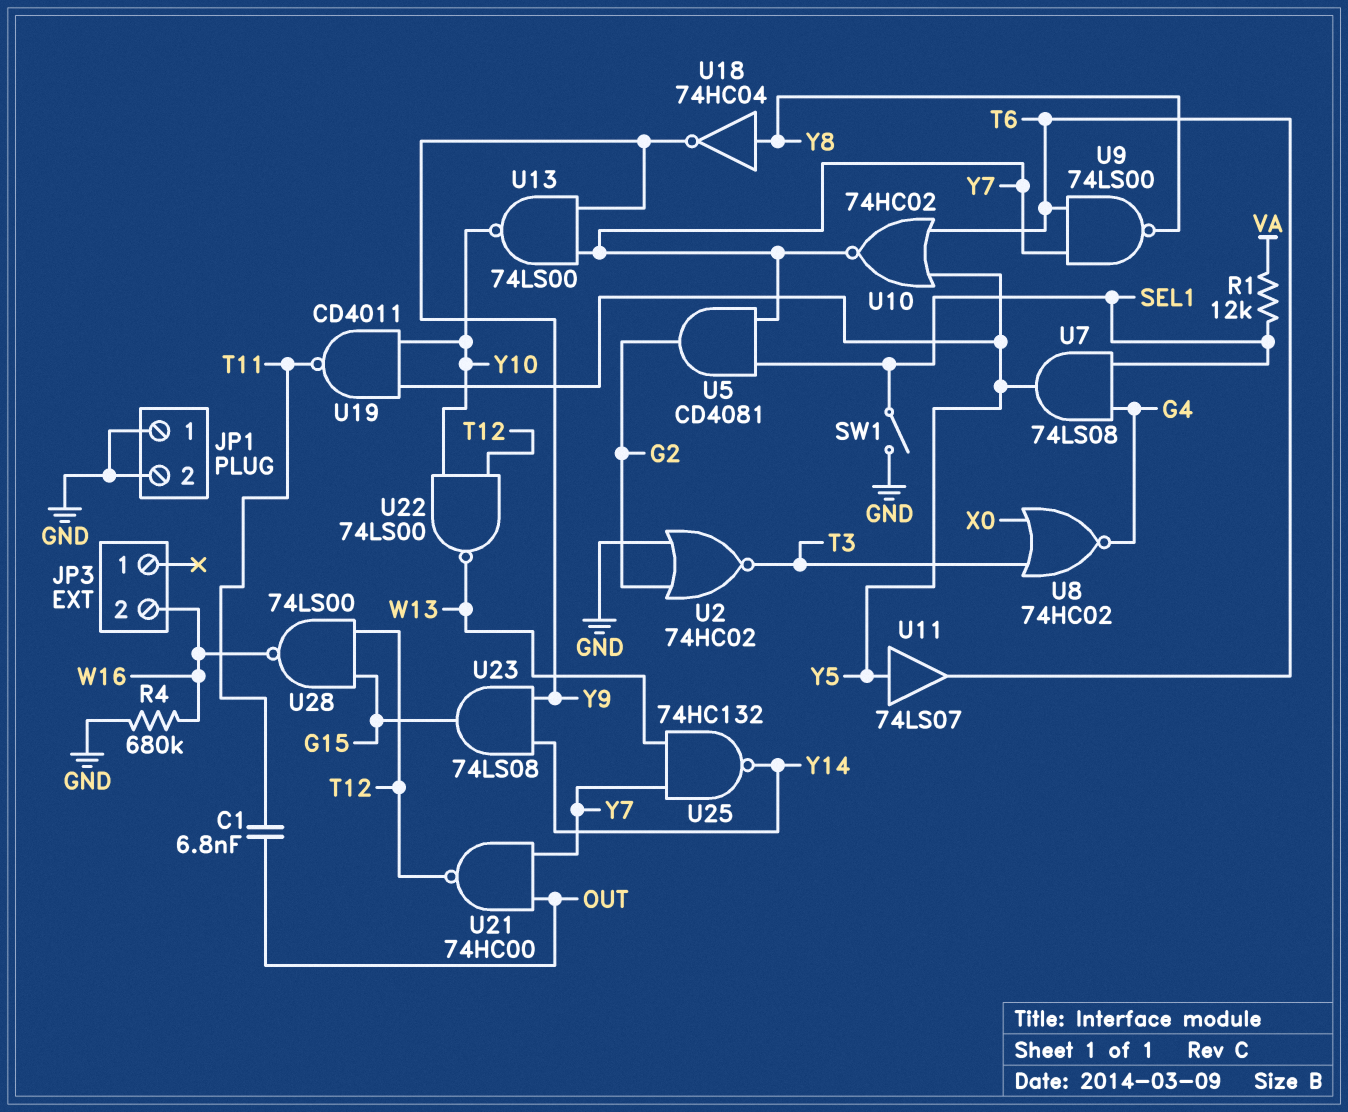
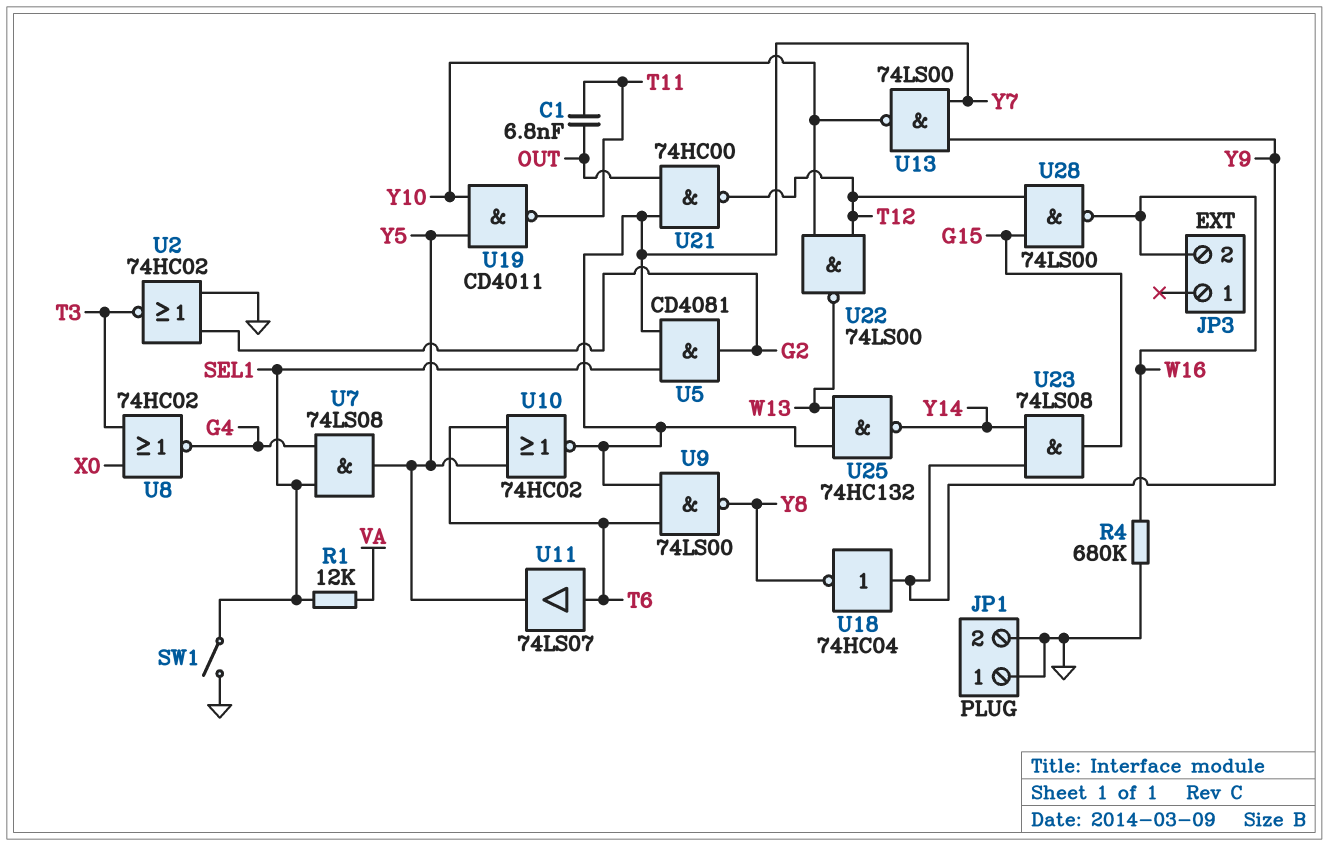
U11: buffer 74LS07 (in Y5, out T6) -> buffer 74LS07 (in T6, out Y5)
U18: NOT 74HC04 (in Y8, out Y9) -> NOT 74HC04 (in Y9, out Y8)

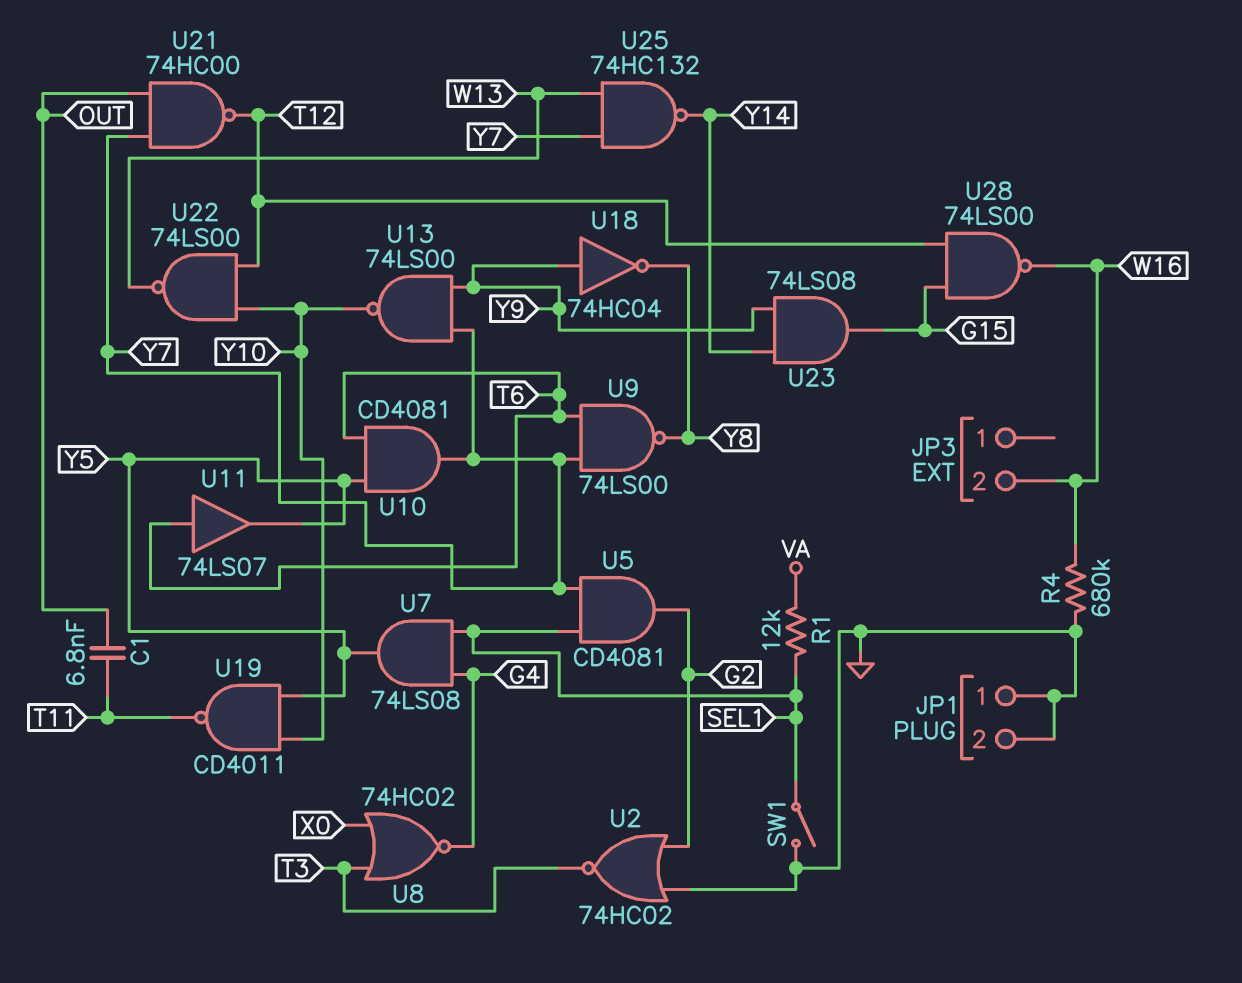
U10: NOR 74HC02 (in T6, in Y5, out Y7) -> AND CD4081 (in T6, in Y5, out Y7)

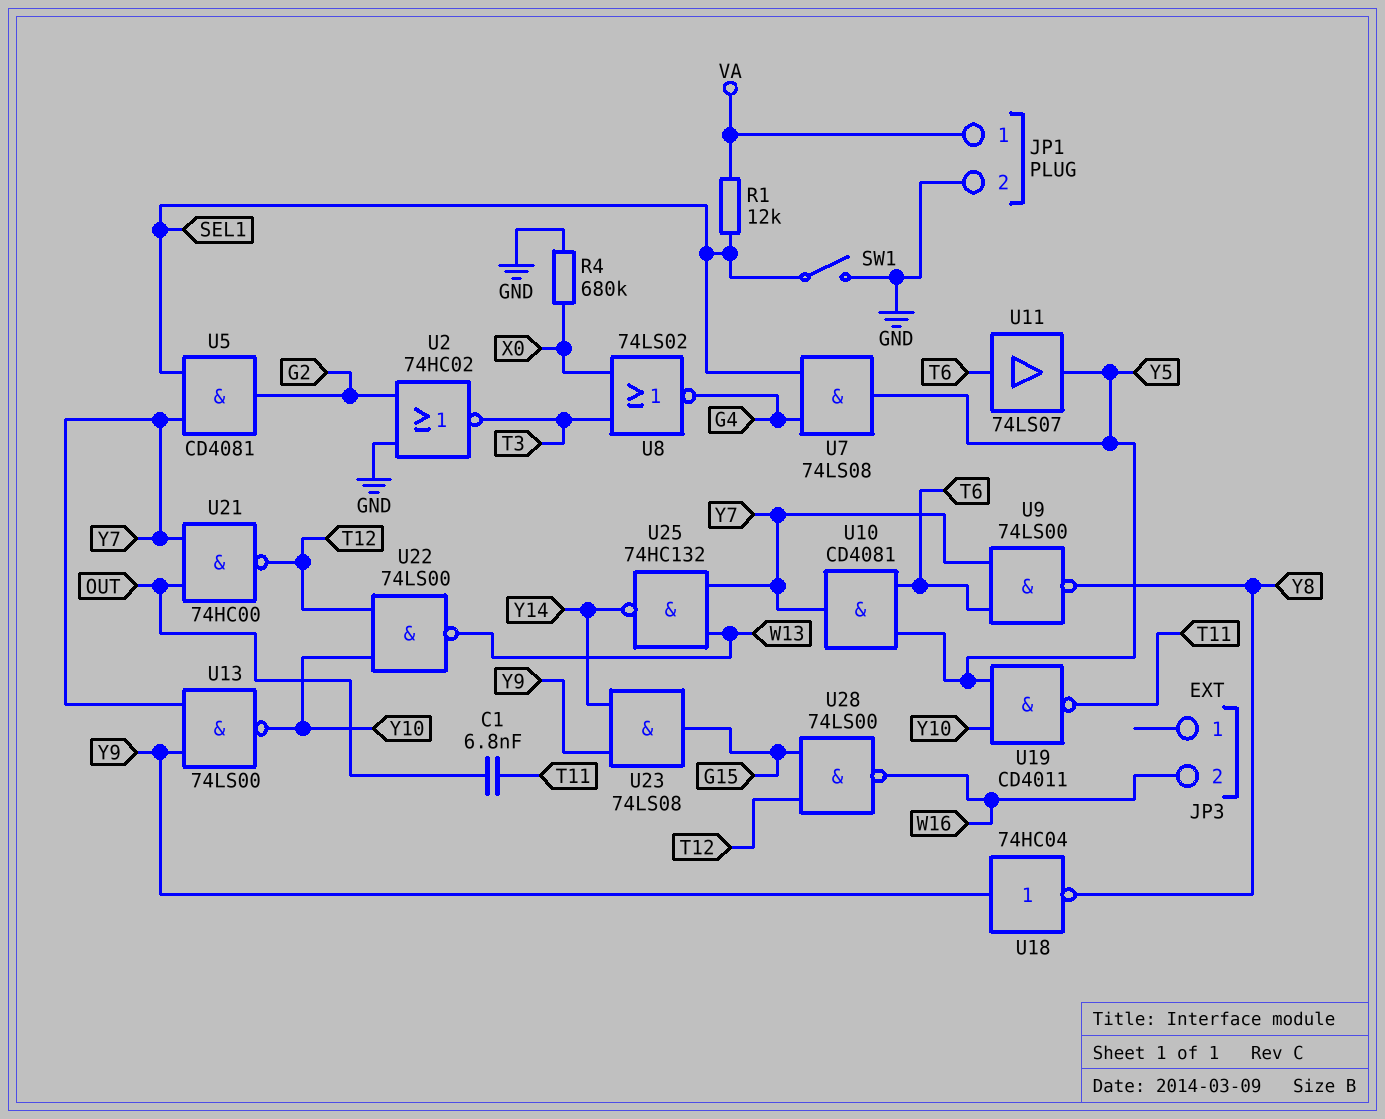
JP1 pin 1: GND -> VA
R4: 680k (GND, W16) -> 680k (GND, X0)
U8: NOR 74HC02 (in T3, in X0, out G4) -> NOR 74LS02 (in T3, in X0, out G4)

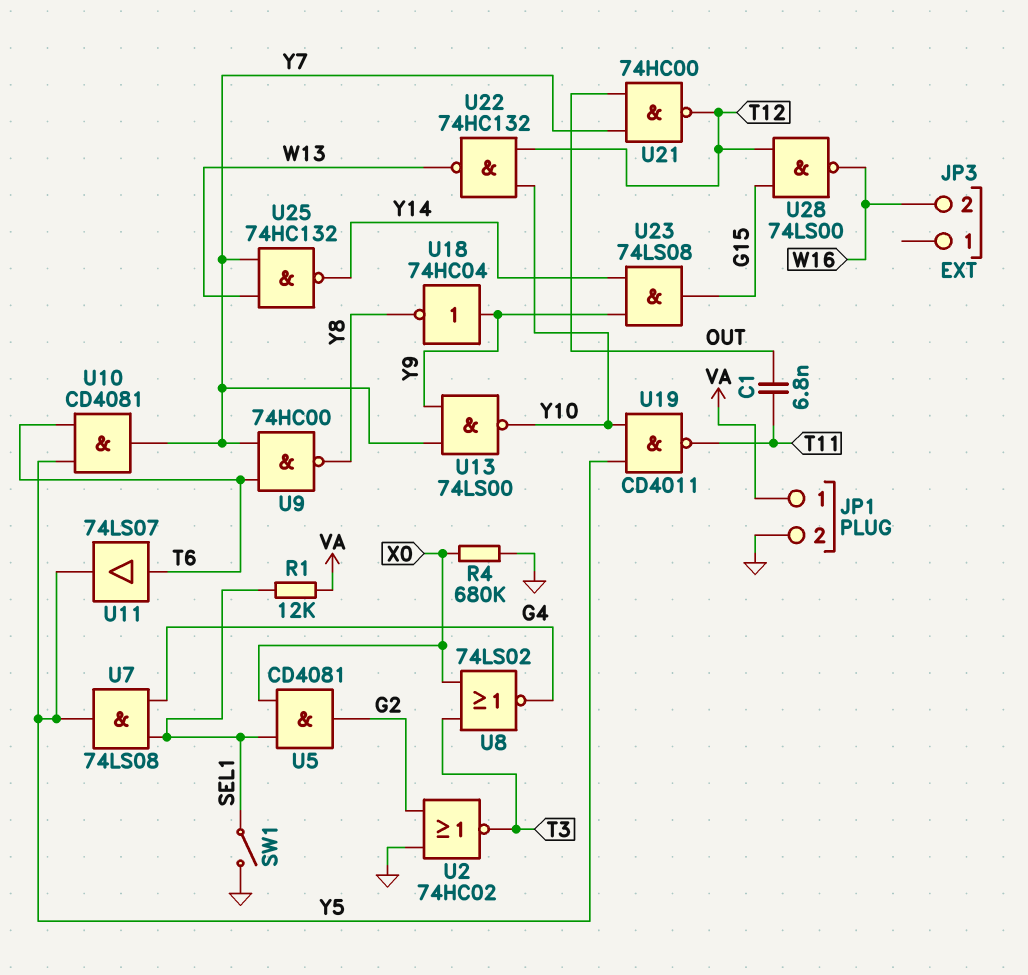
U5: AND CD4081 (in SEL1, in Y7, out G2) -> AND CD4081 (in SEL1, in X0, out G2)
U9: NAND 74LS00 (in T6, in Y7, out Y8) -> NAND 74HC00 (in T6, in Y7, out Y8)
U22: NAND 74LS00 (in T12, in Y10, out W13) -> NAND 74HC132 (in T12, in Y10, out W13)

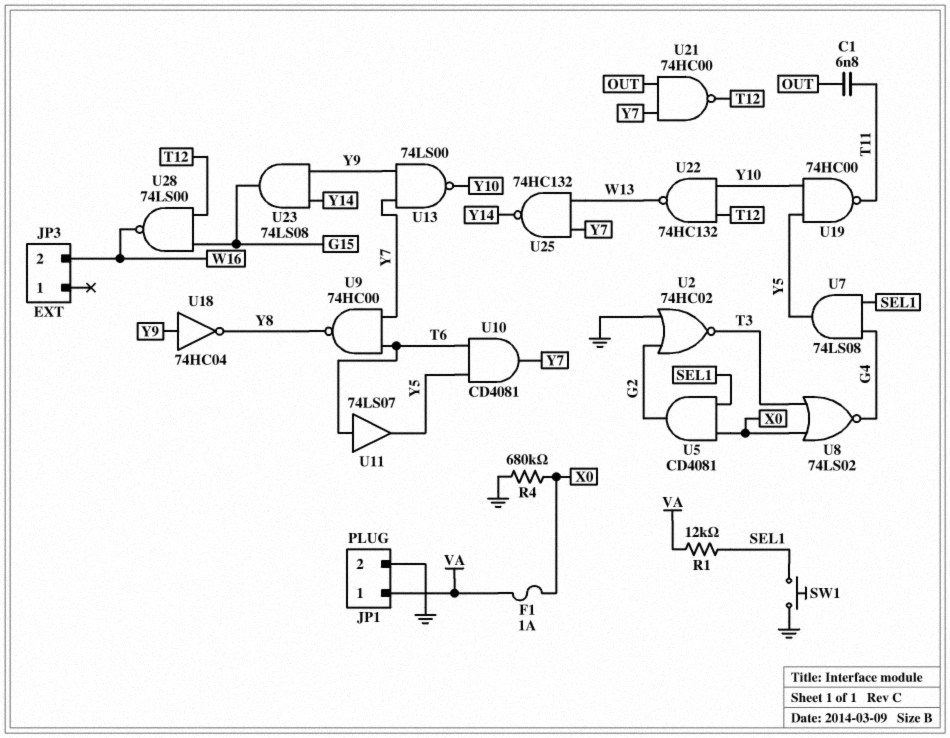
F1: none -> 1A (VA, X0)
SW1: switch (GND, SEL1) -> button (GND, SEL1)
U19: NAND CD4011 (in Y5, in Y10, out T11) -> NAND 74HC00 (in Y5, in Y10, out T11)

